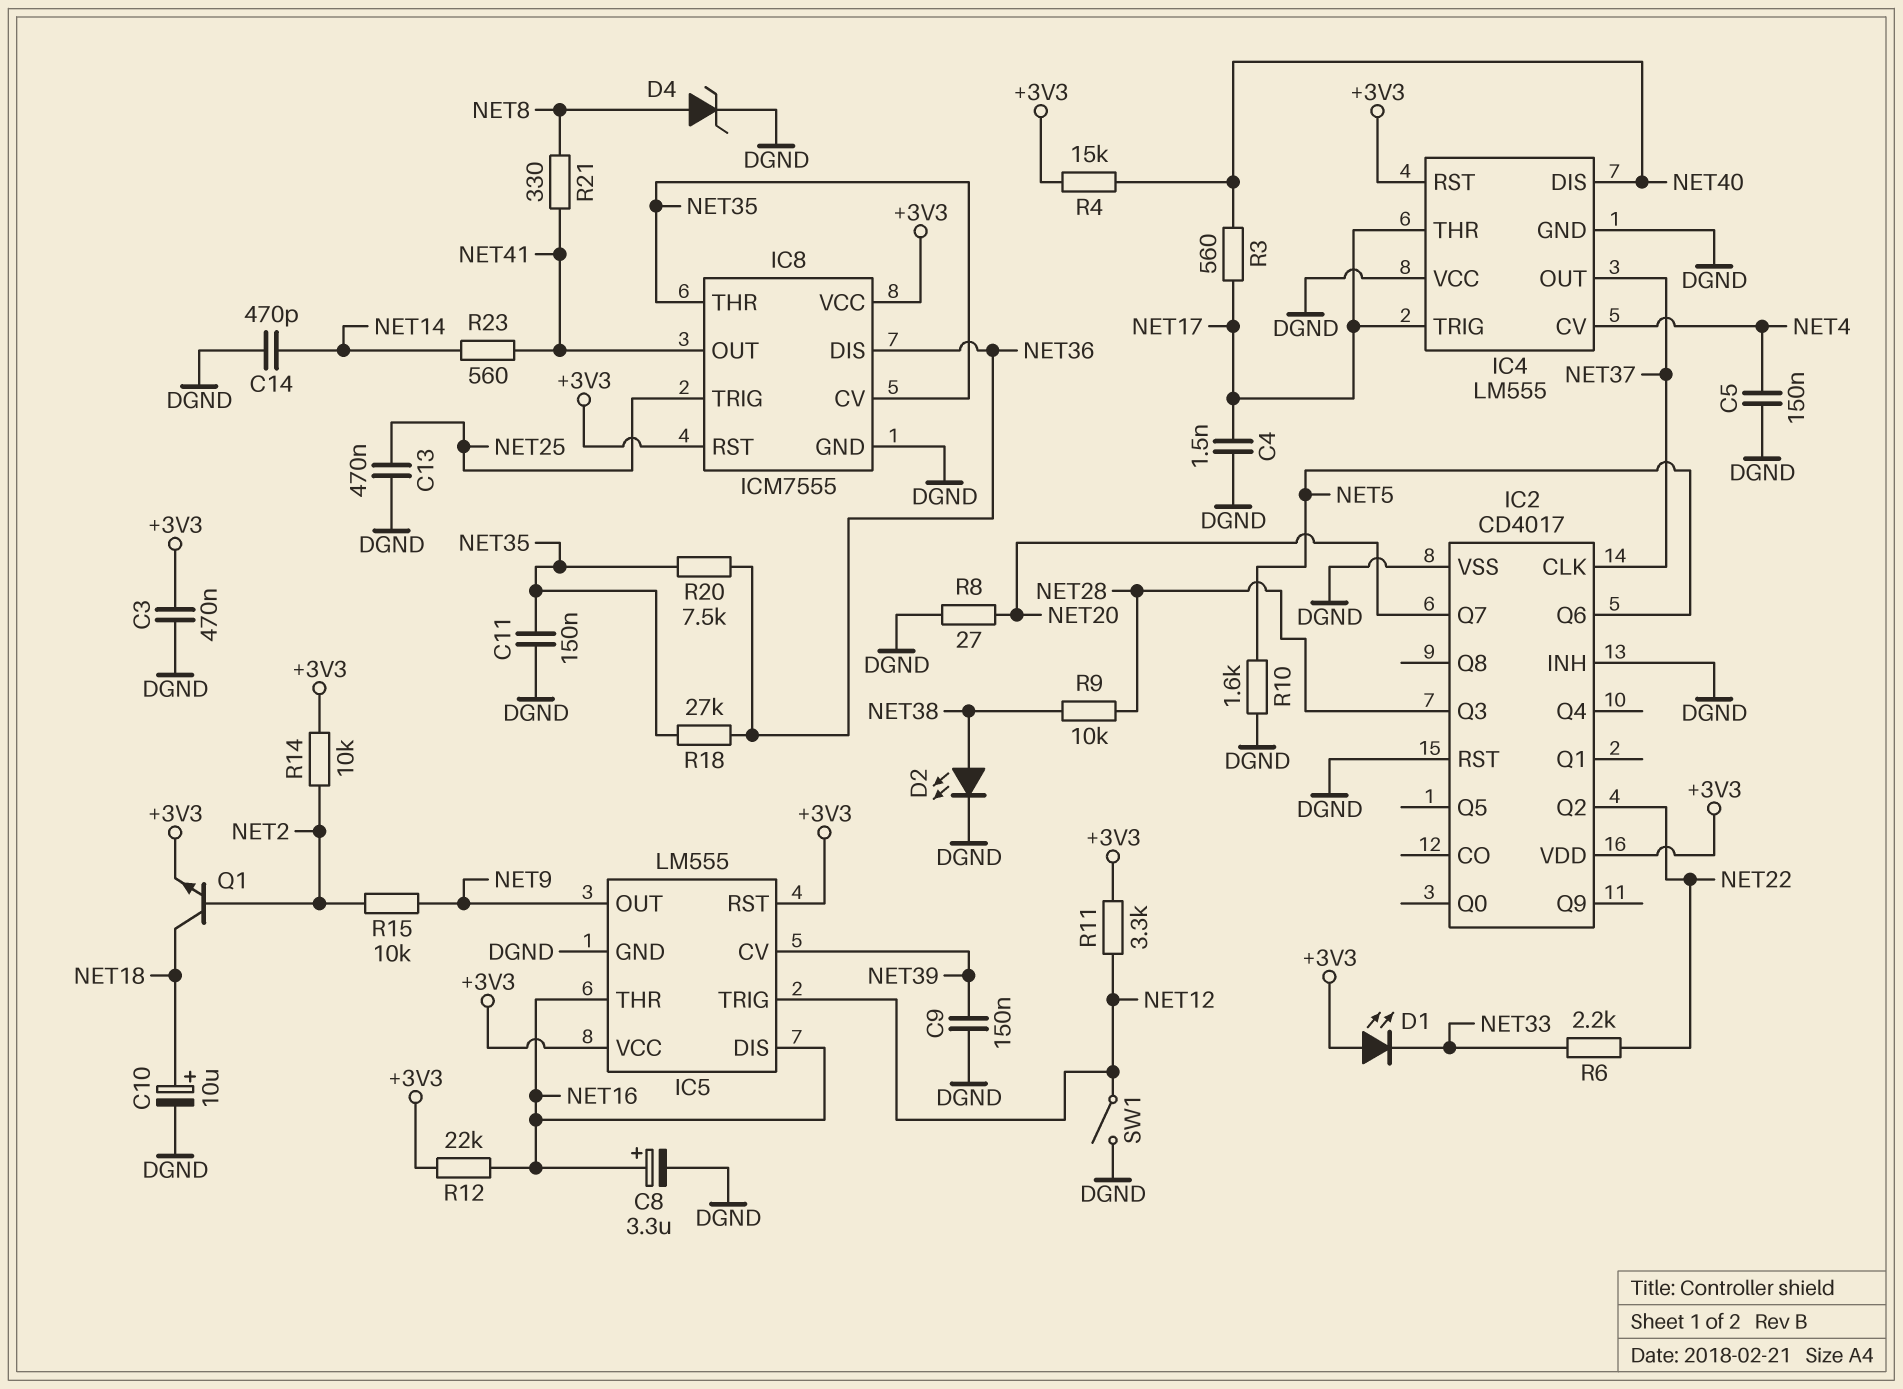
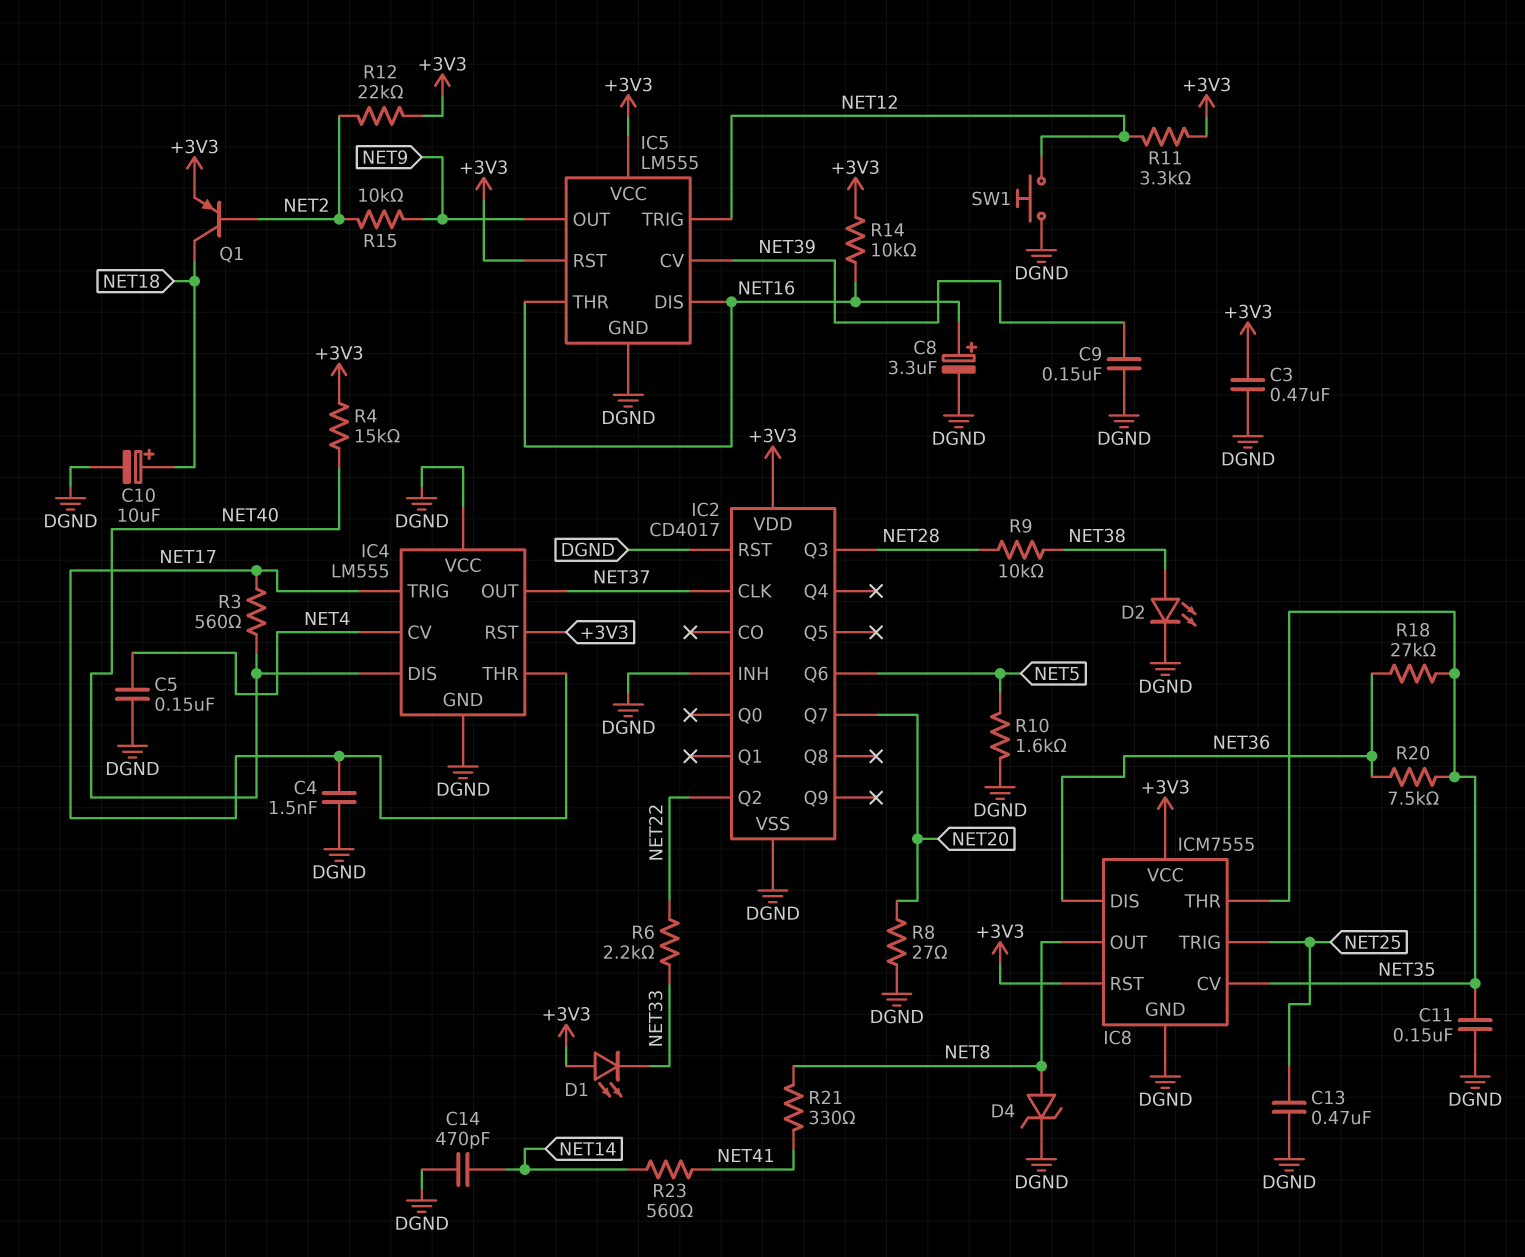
IC8 pin OUT: NET41 -> NET8
Q1: NPN (B NET2, C NET18, E +3V3) -> PNP (B NET2, C NET18, E +3V3)
R12: 22k (+3V3, NET16) -> 22k (+3V3, NET2)
R14: 10k (+3V3, NET2) -> 10k (+3V3, NET16)
SW1: switch (DGND, NET12) -> button (DGND, NET12)

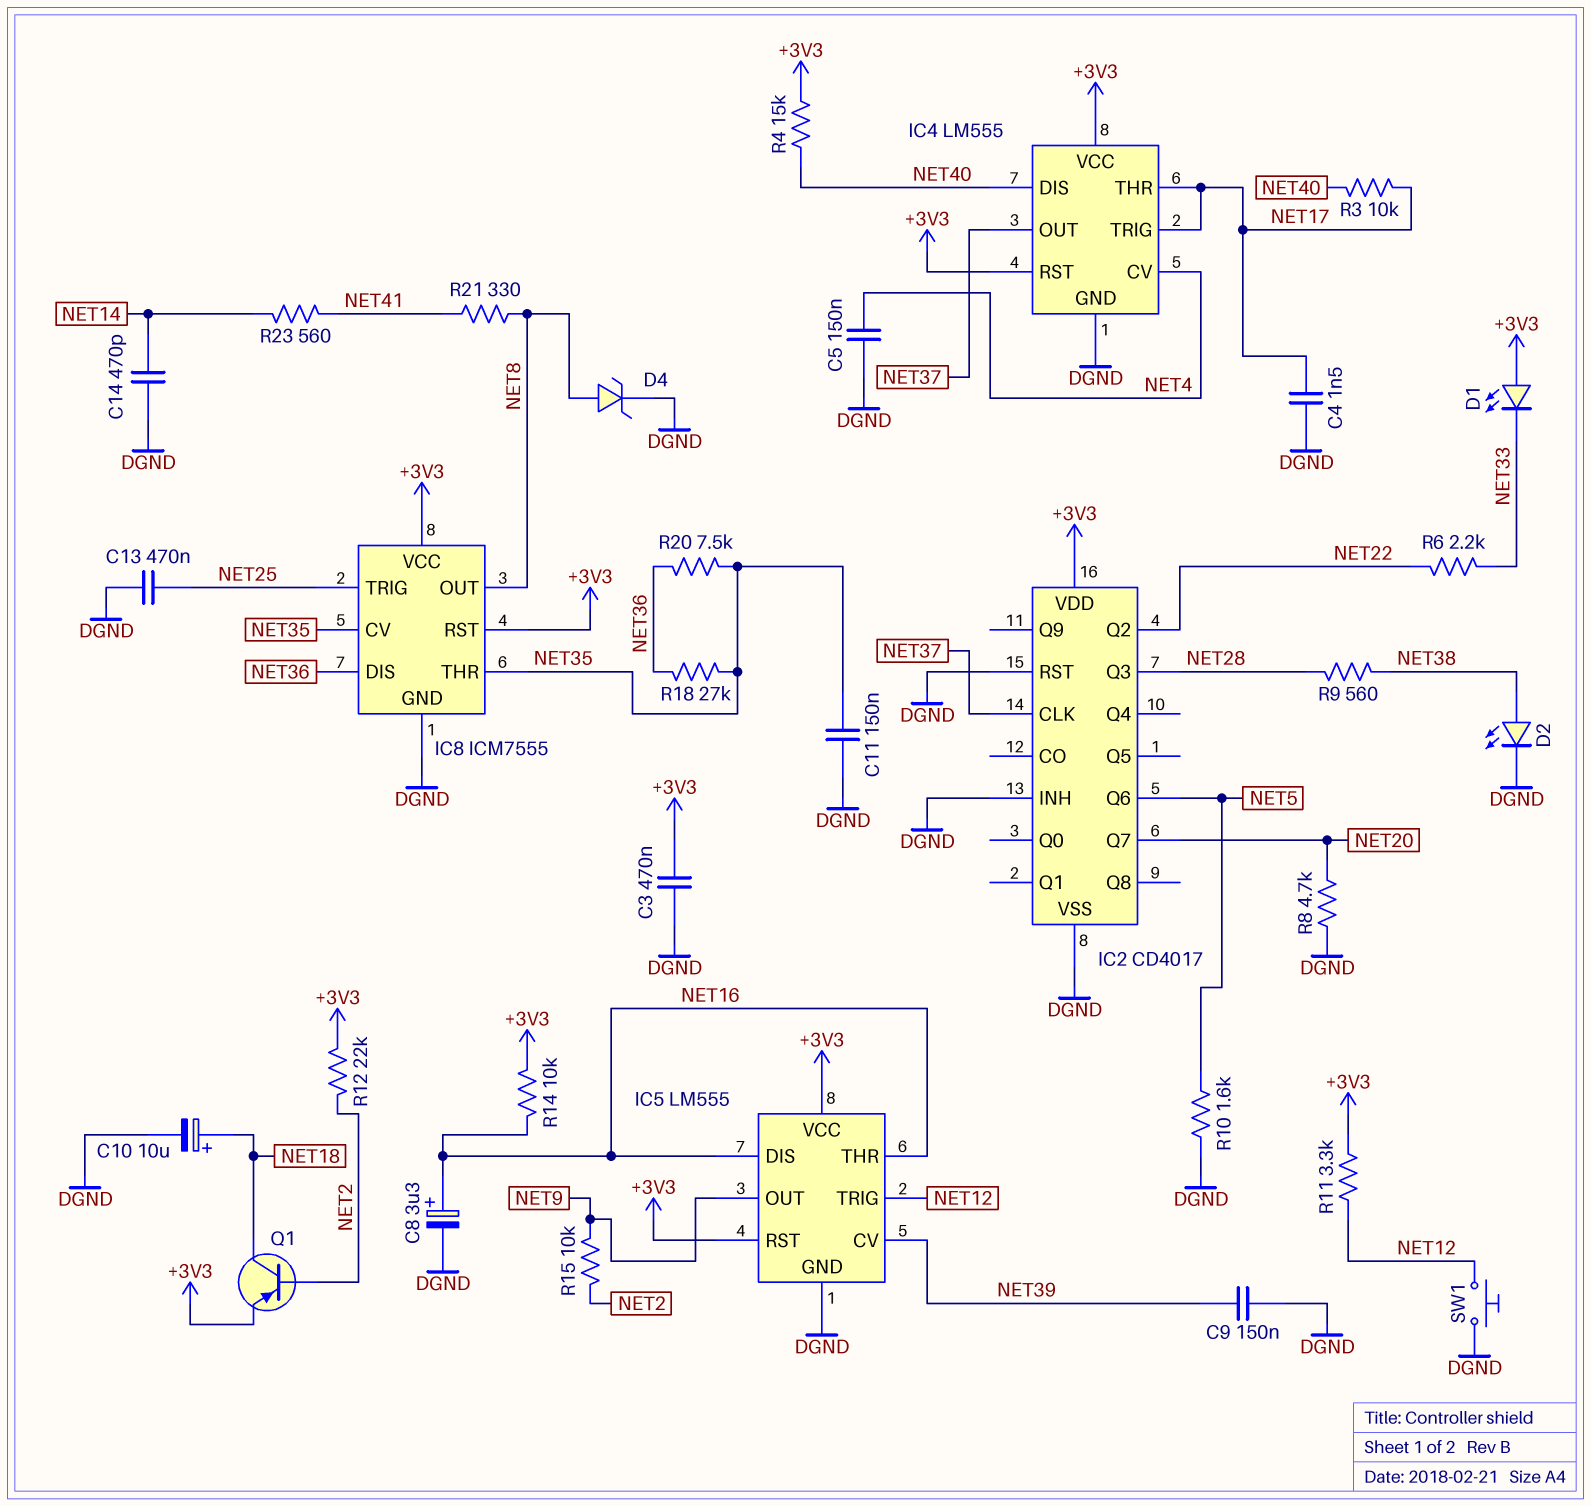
IC4 pin VCC: DGND -> +3V3
R3: 560 (NET17, NET40) -> 10k (NET17, NET40)
R8: 27 (DGND, NET20) -> 4.7k (DGND, NET20)
R9: 10k (NET28, NET38) -> 560 (NET28, NET38)

